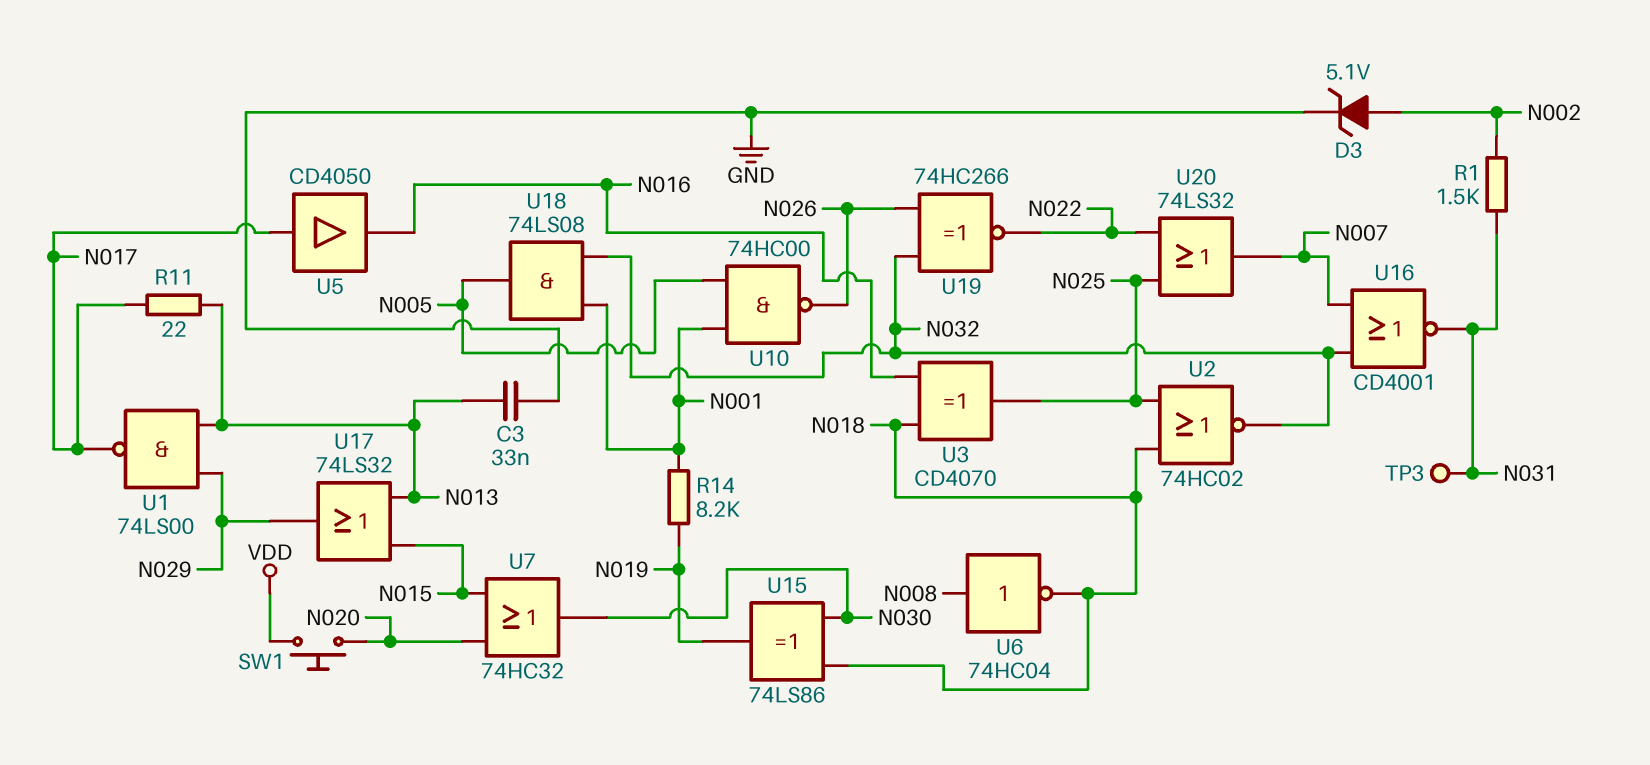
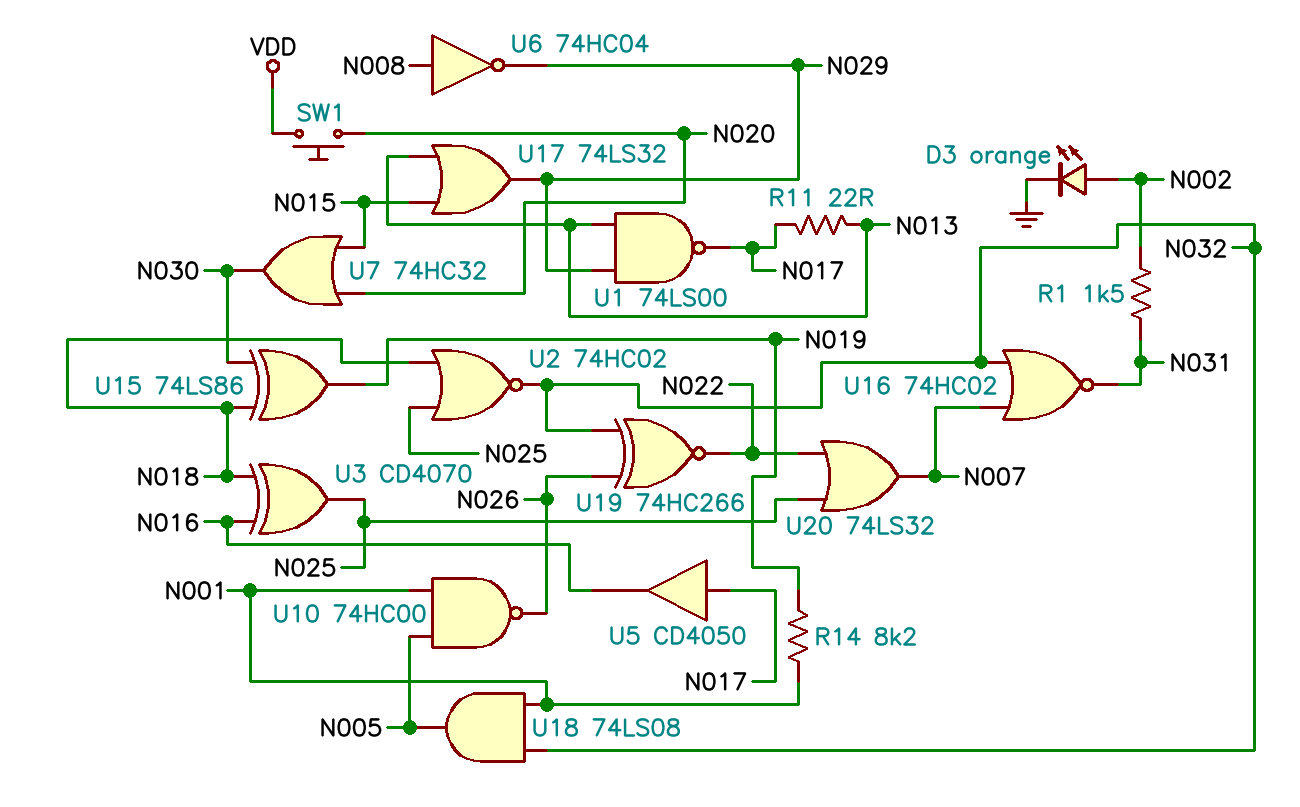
C3: 33nF (GND, N013) -> none
D3: zener 5.1V (A N002, K GND) -> LED orange (A N002, K GND)
TP3: test point (N031) -> none
U6: NOT 74HC04 (in N008, out N018) -> NOT 74HC04 (in N008, out N029)
U16: NOR CD4001 (in N007, in N032, out N031) -> NOR 74HC02 (in N007, in N032, out N031)

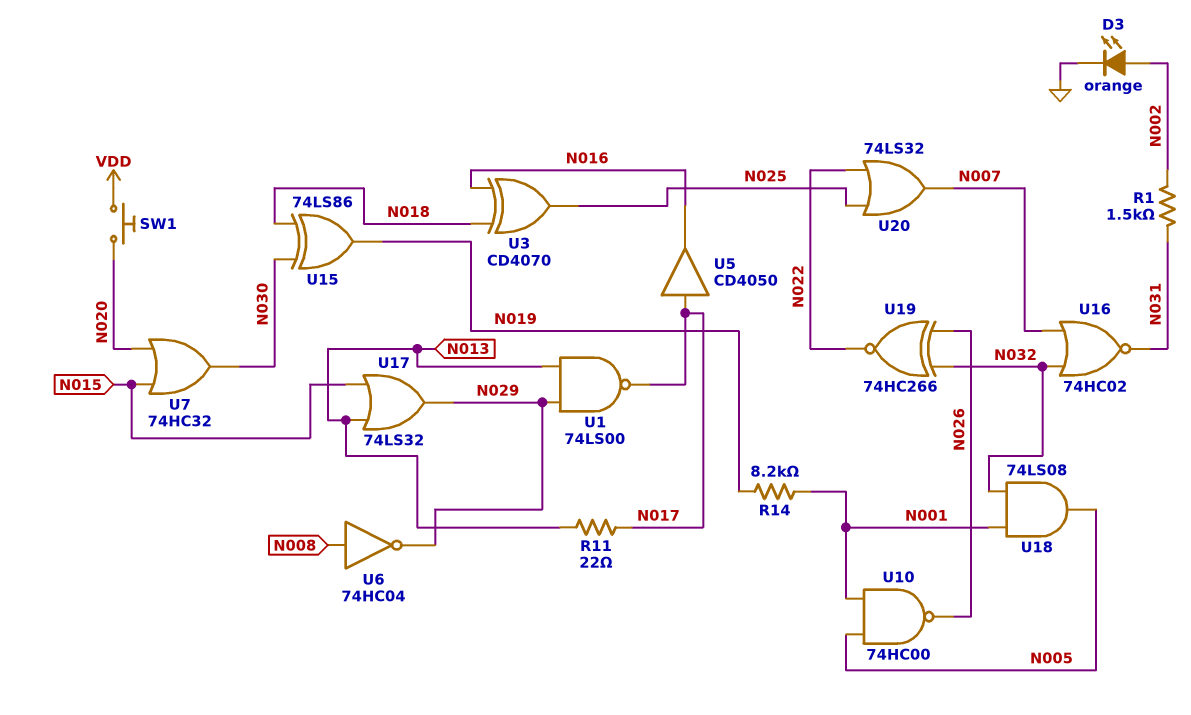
U2: NOR 74HC02 (in N018, in N025, out N032) -> none

